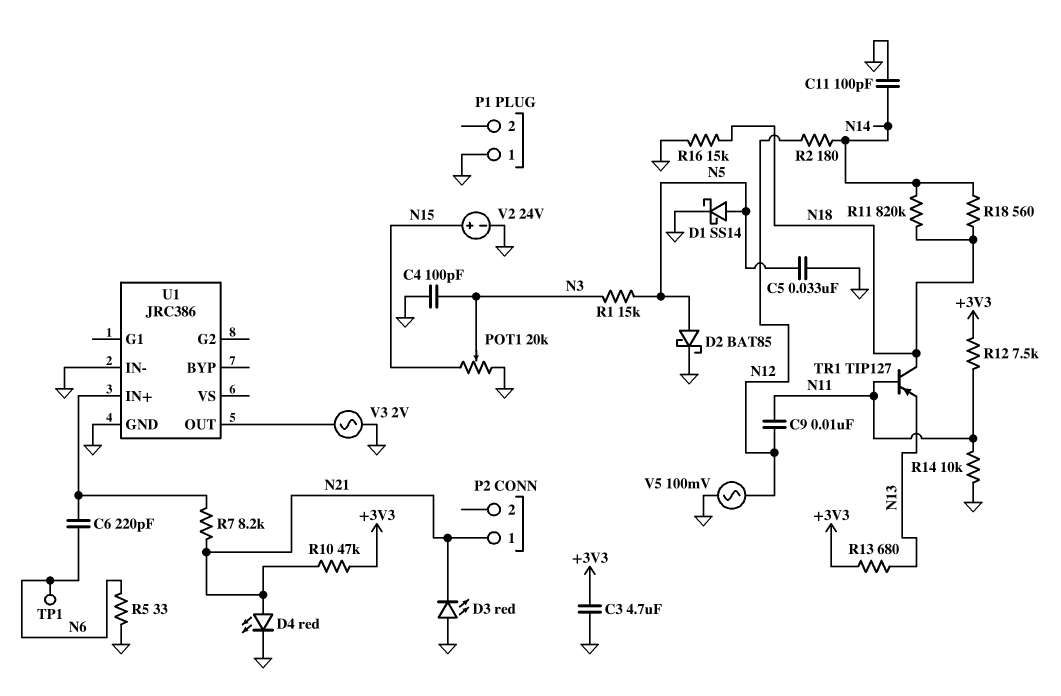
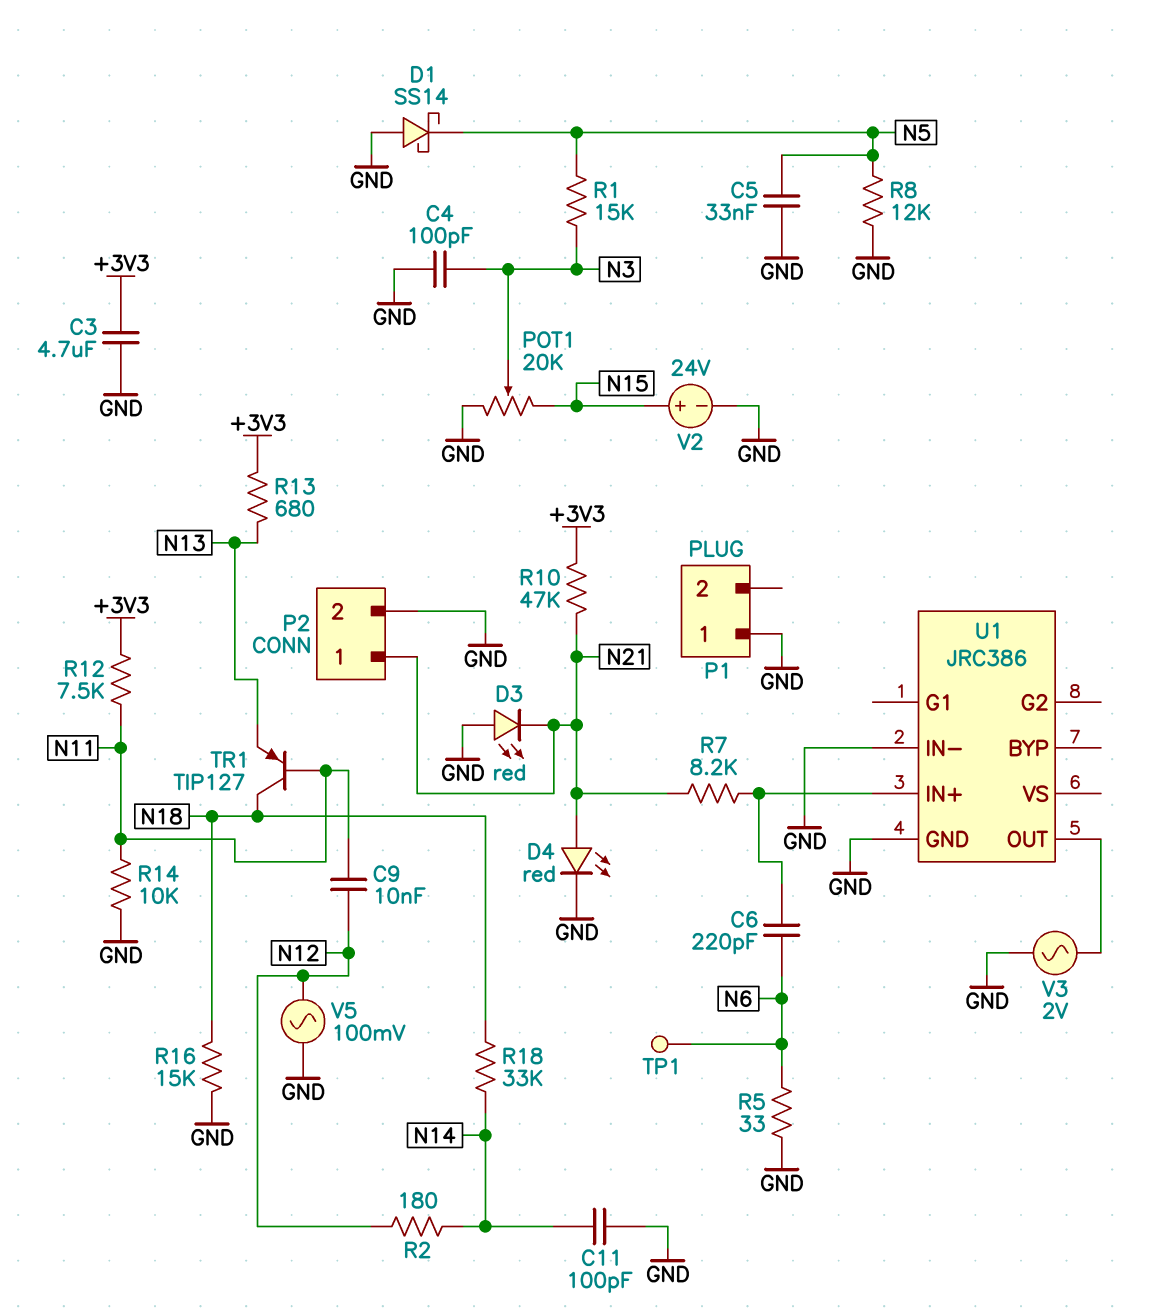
D1: schottky SS14 (A N5, K GND) -> schottky SS14 (A GND, K N5)
D2: schottky BAT85 (A N5, K GND) -> none
P2 pin 2: none -> GND
R8: none -> 12k (GND, N5)
R11: 820k (N14, N18) -> none
R18: 560 (N14, N18) -> 33k (N14, N18)

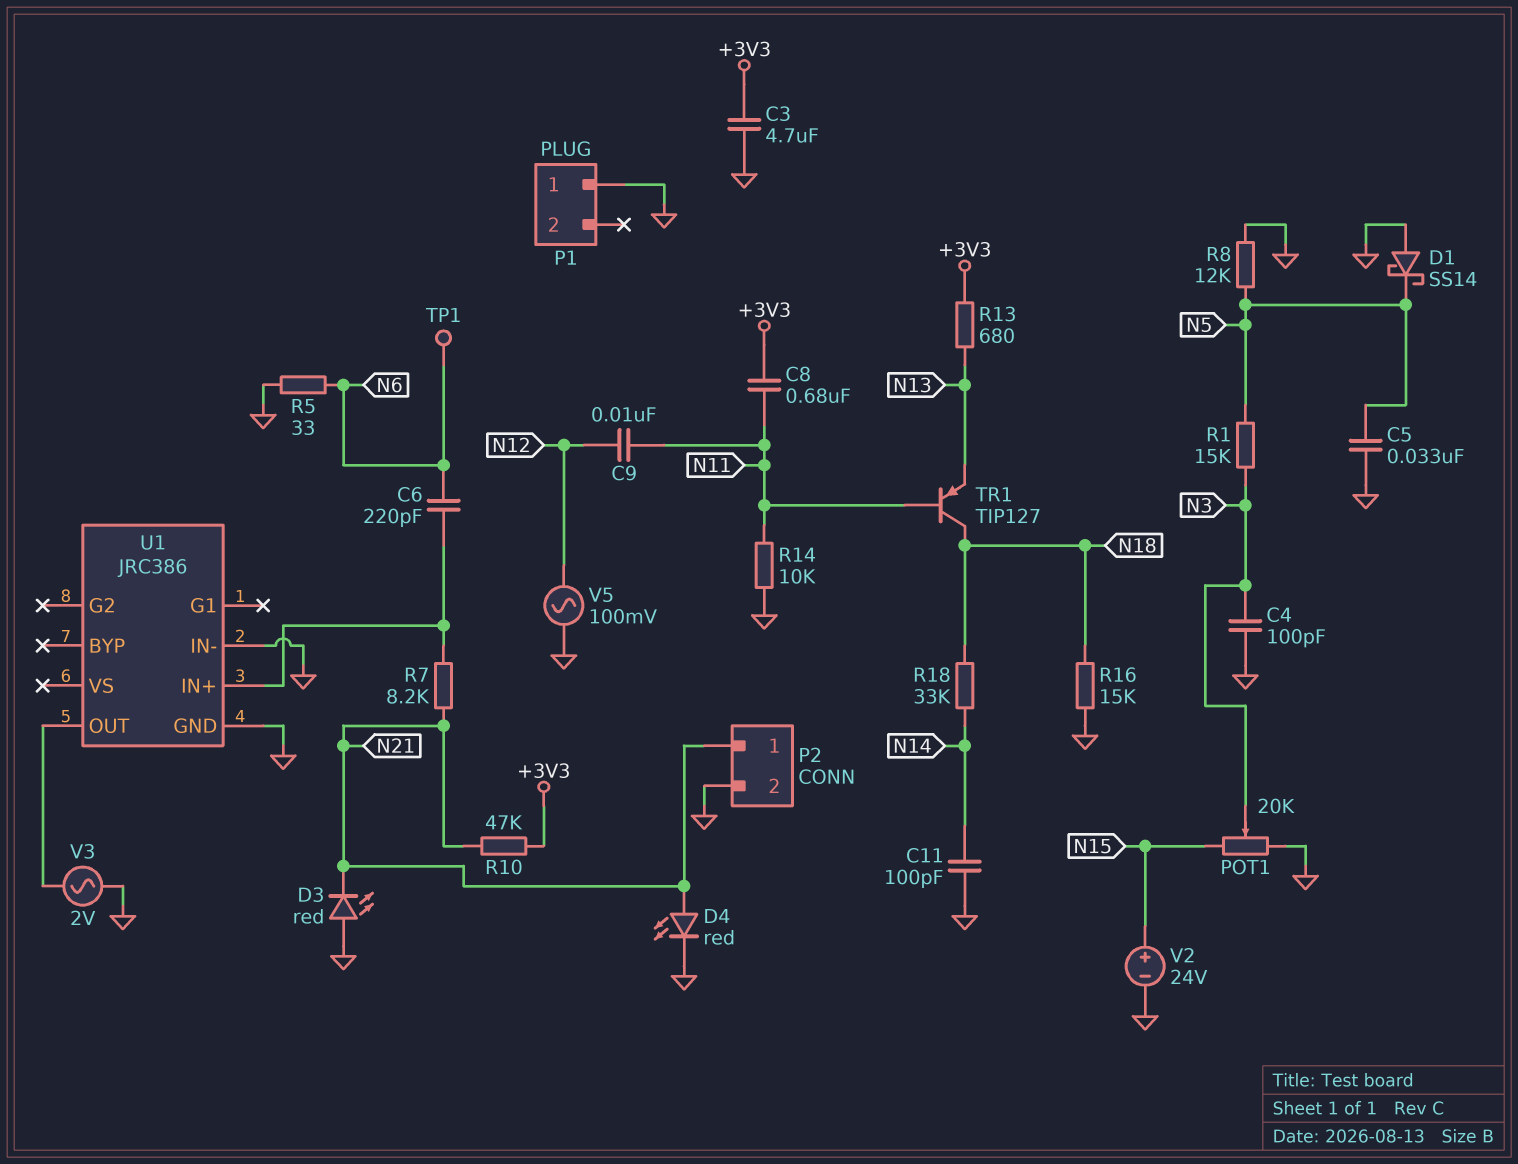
C8: none -> 680nF (+3V3, N11)
R2: 180 (N12, N14) -> none
R12: 7.5k (+3V3, N11) -> none

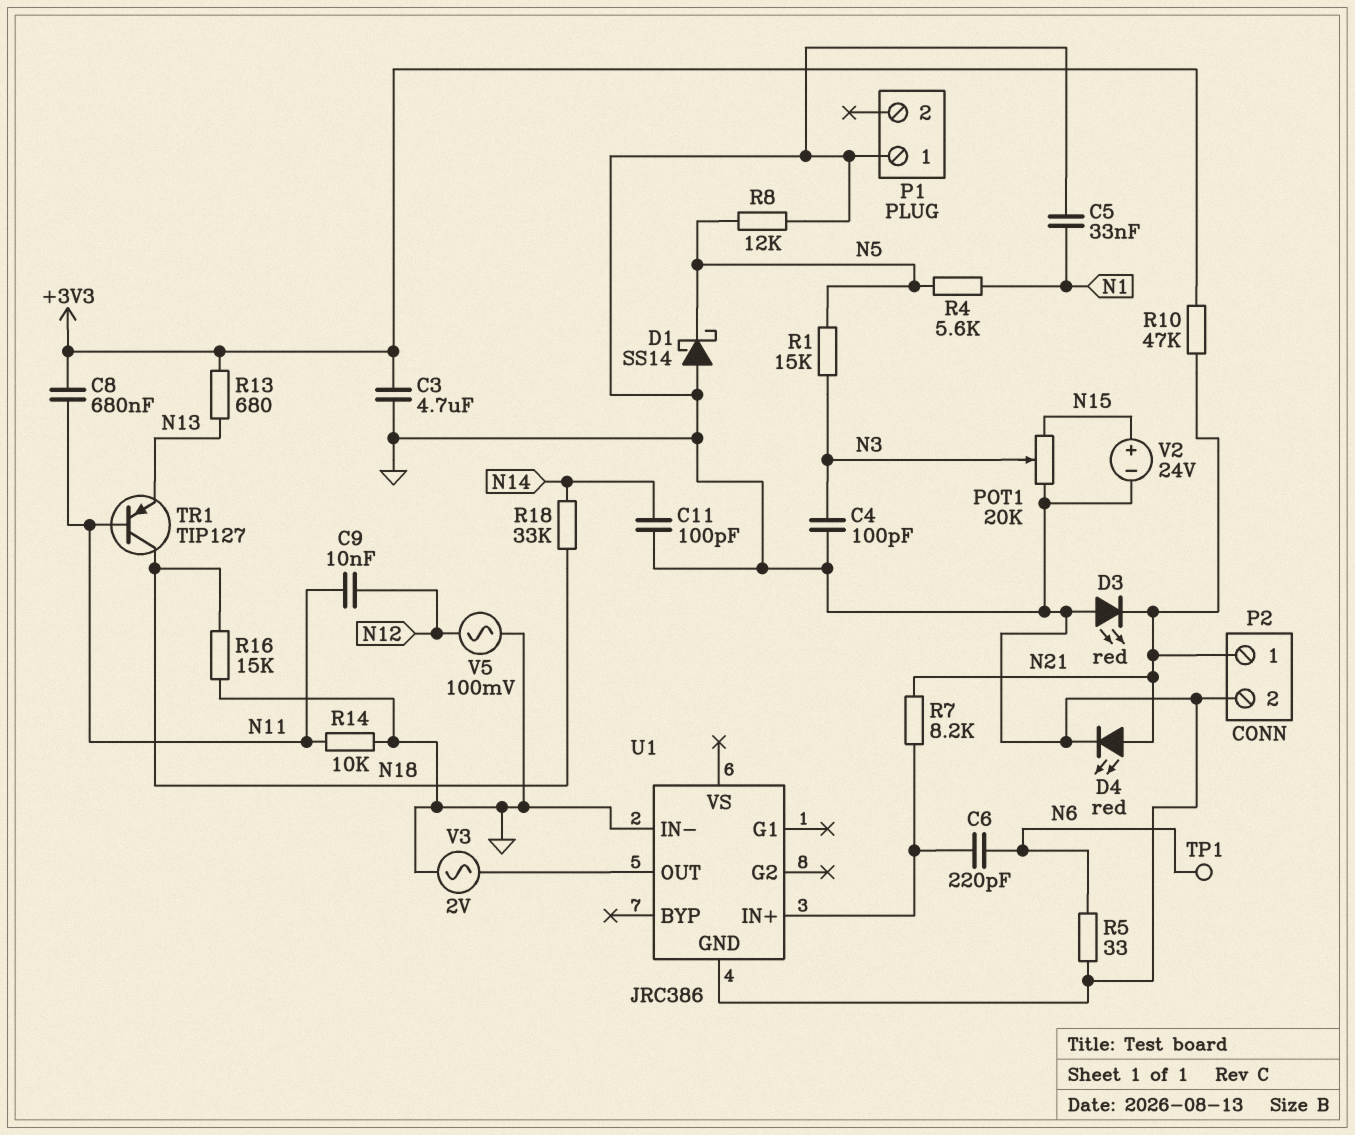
C5: 33nF (GND, N5) -> 33nF (GND, N1)
R4: none -> 5.6k (N1, N5)

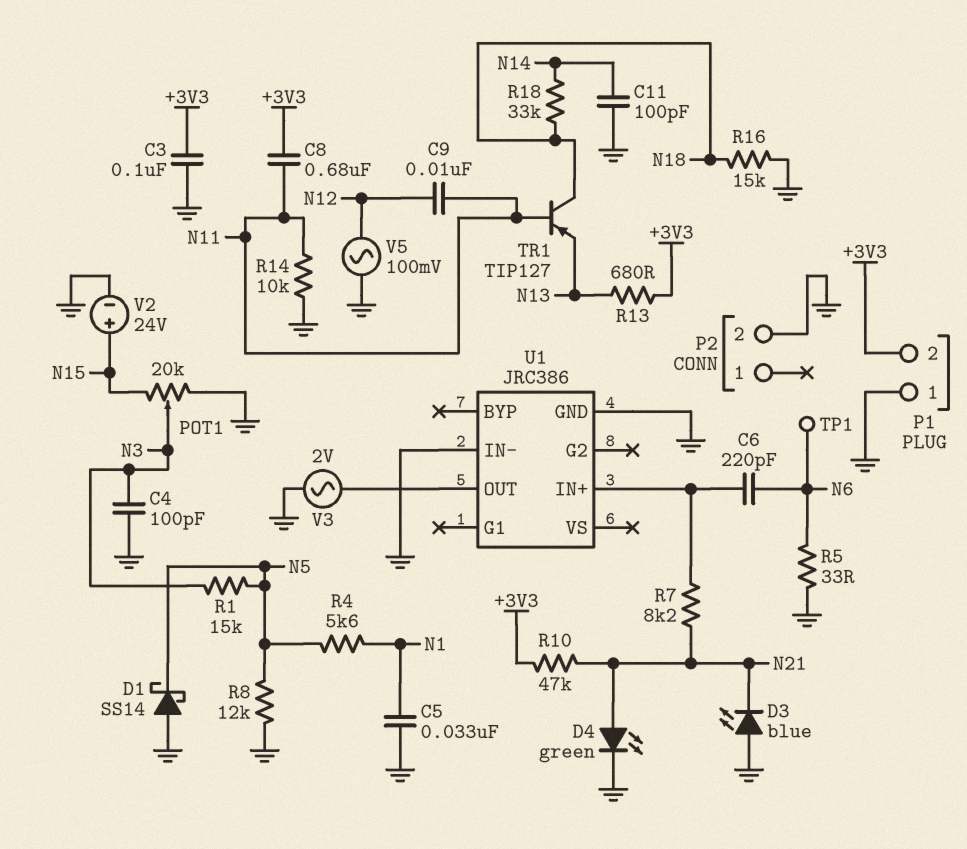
C3: 4.7uF (+3V3, GND) -> 100nF (+3V3, GND)
D3: LED red (A GND, K N21) -> LED blue (A GND, K N21)
D4: LED red (A N21, K GND) -> LED green (A N21, K GND)
P1 pin 2: none -> +3V3
P2 pin 1: N21 -> none

